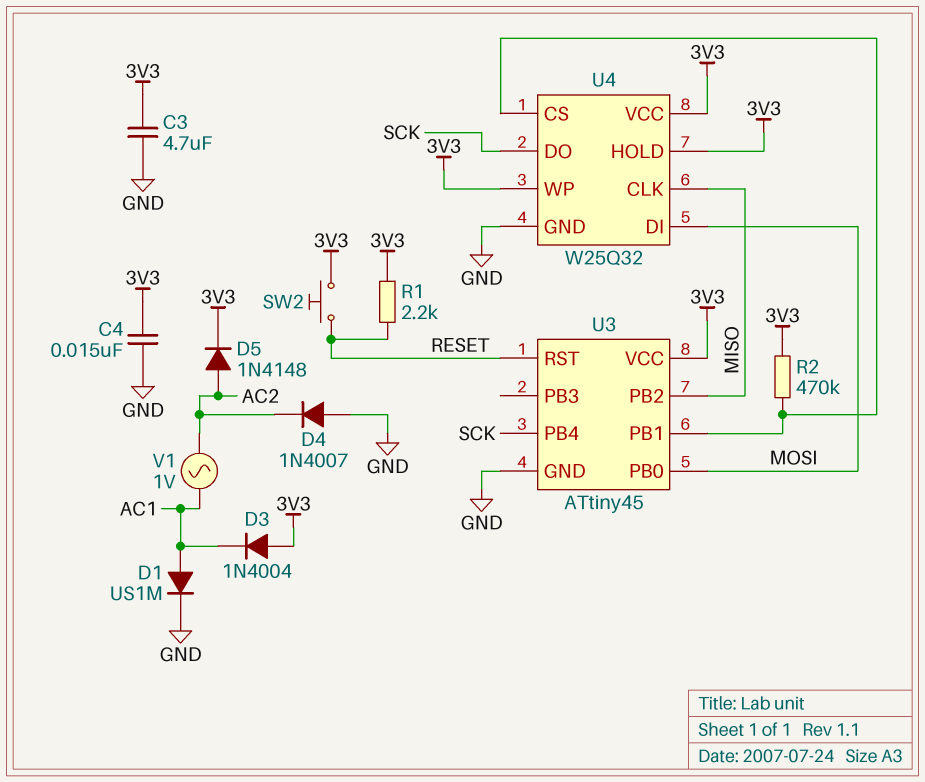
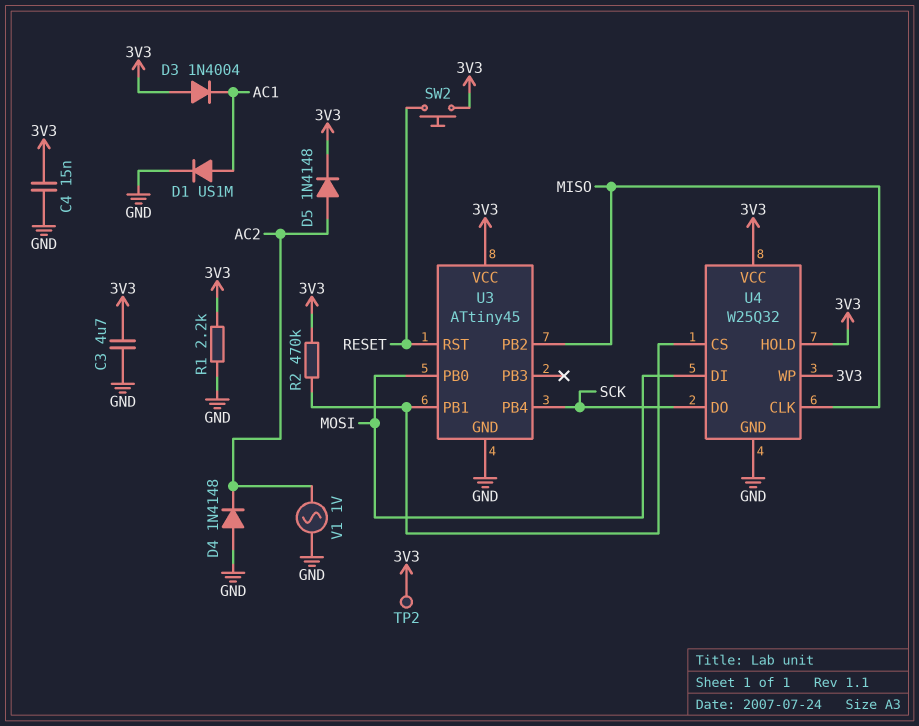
D4: diode 1N4007 (A GND, K AC2) -> diode 1N4148 (A GND, K AC2)
R1: 2.2k (3V3, RESET) -> 2.2k (3V3, GND)
TP2: none -> test point (3V3)
V1: AC 1V (AC1, AC2) -> AC 1V (AC2, GND)

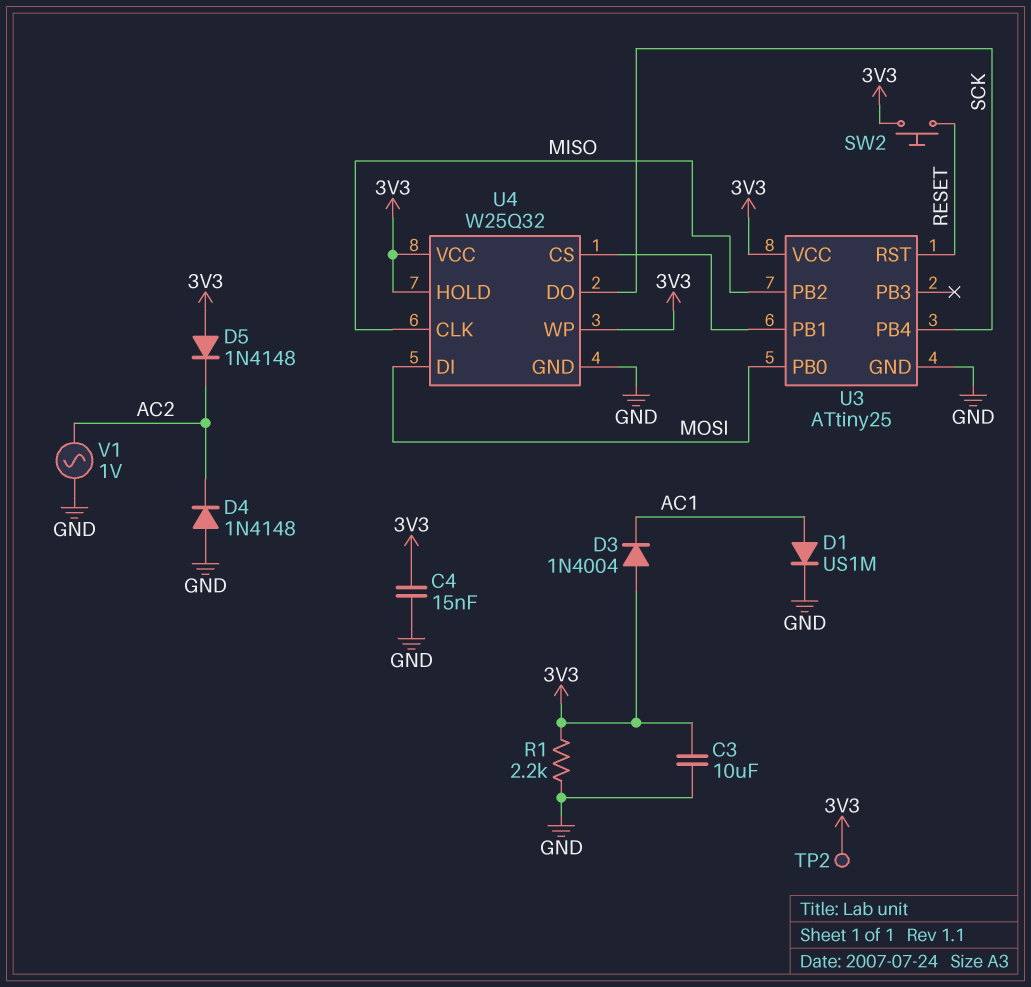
C3: 4.7uF (3V3, GND) -> 10uF (3V3, GND)
D5: diode 1N4148 (A AC2, K 3V3) -> diode 1N4148 (A 3V3, K AC2)
R2: 470k (3V3, U3/PB1) -> none
U3: ATtiny45 -> ATtiny25

